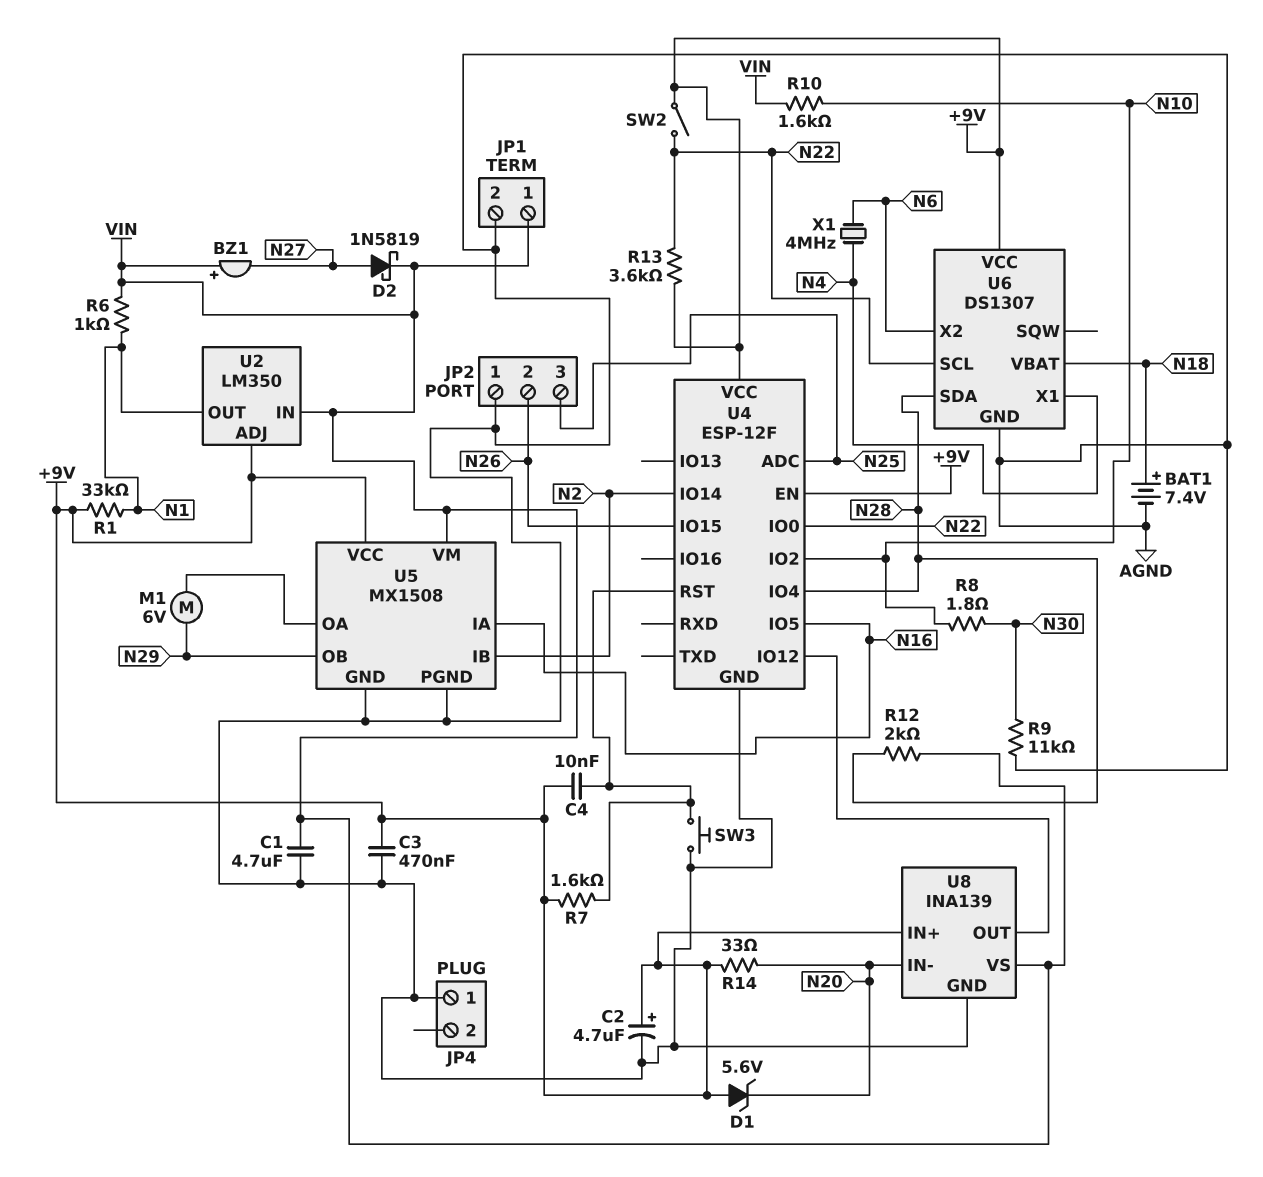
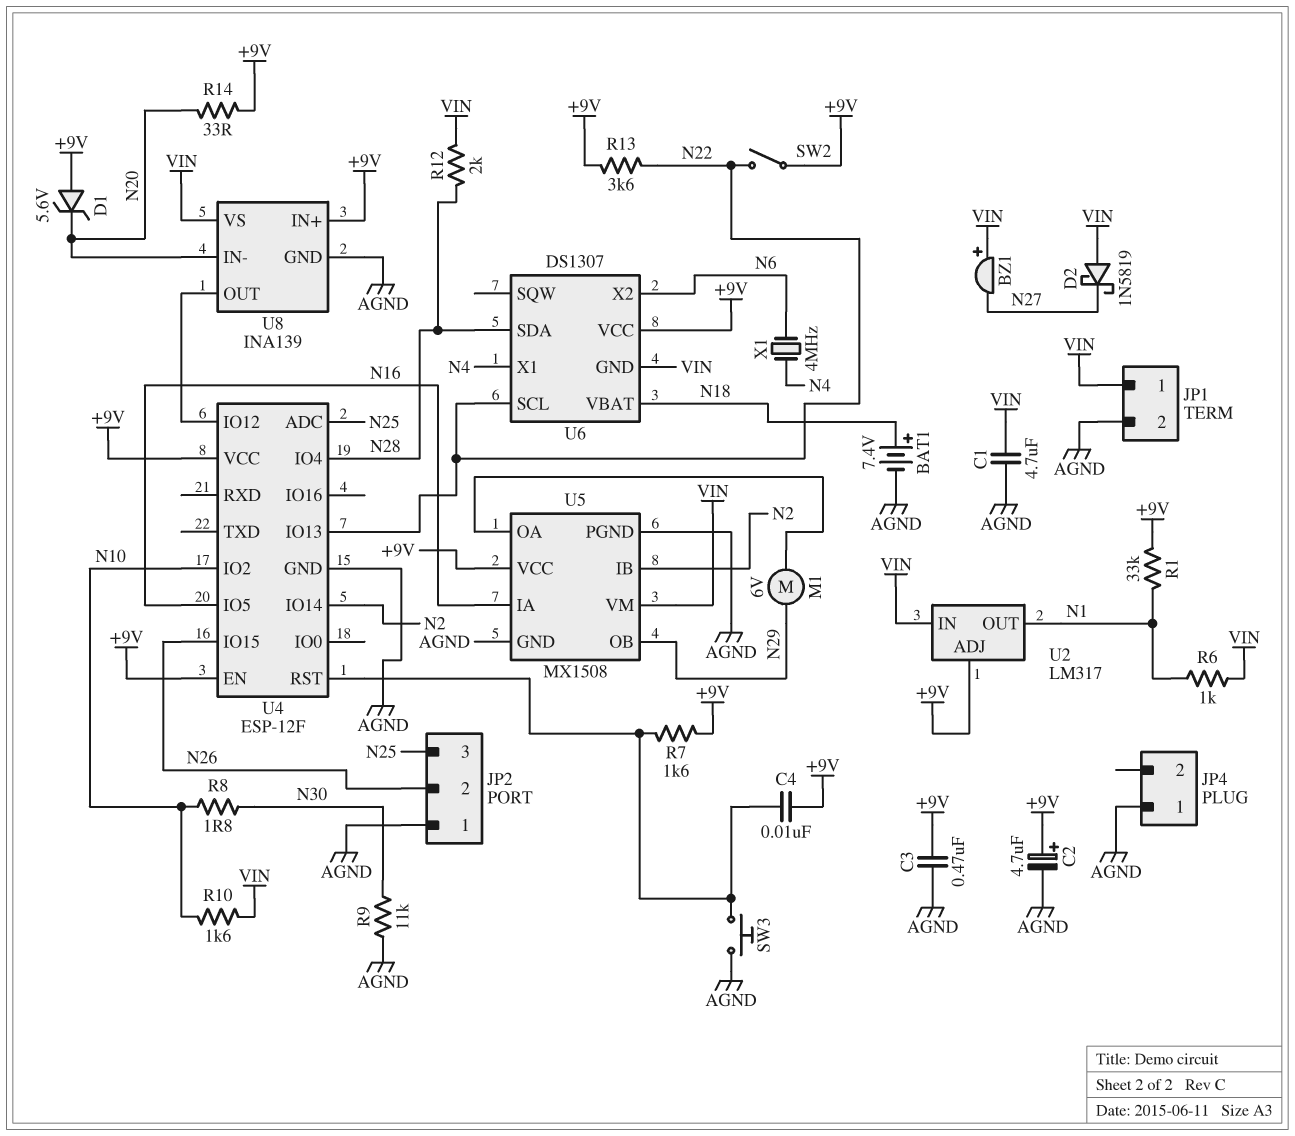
D2: schottky 1N5819 (A N27, K VIN) -> schottky 1N5819 (A VIN, K N27)
U2: LM350 -> LM317
U4 pin IO0: N22 -> none
U4 pin IO13: none -> N22
U6 pin GND: AGND -> VIN

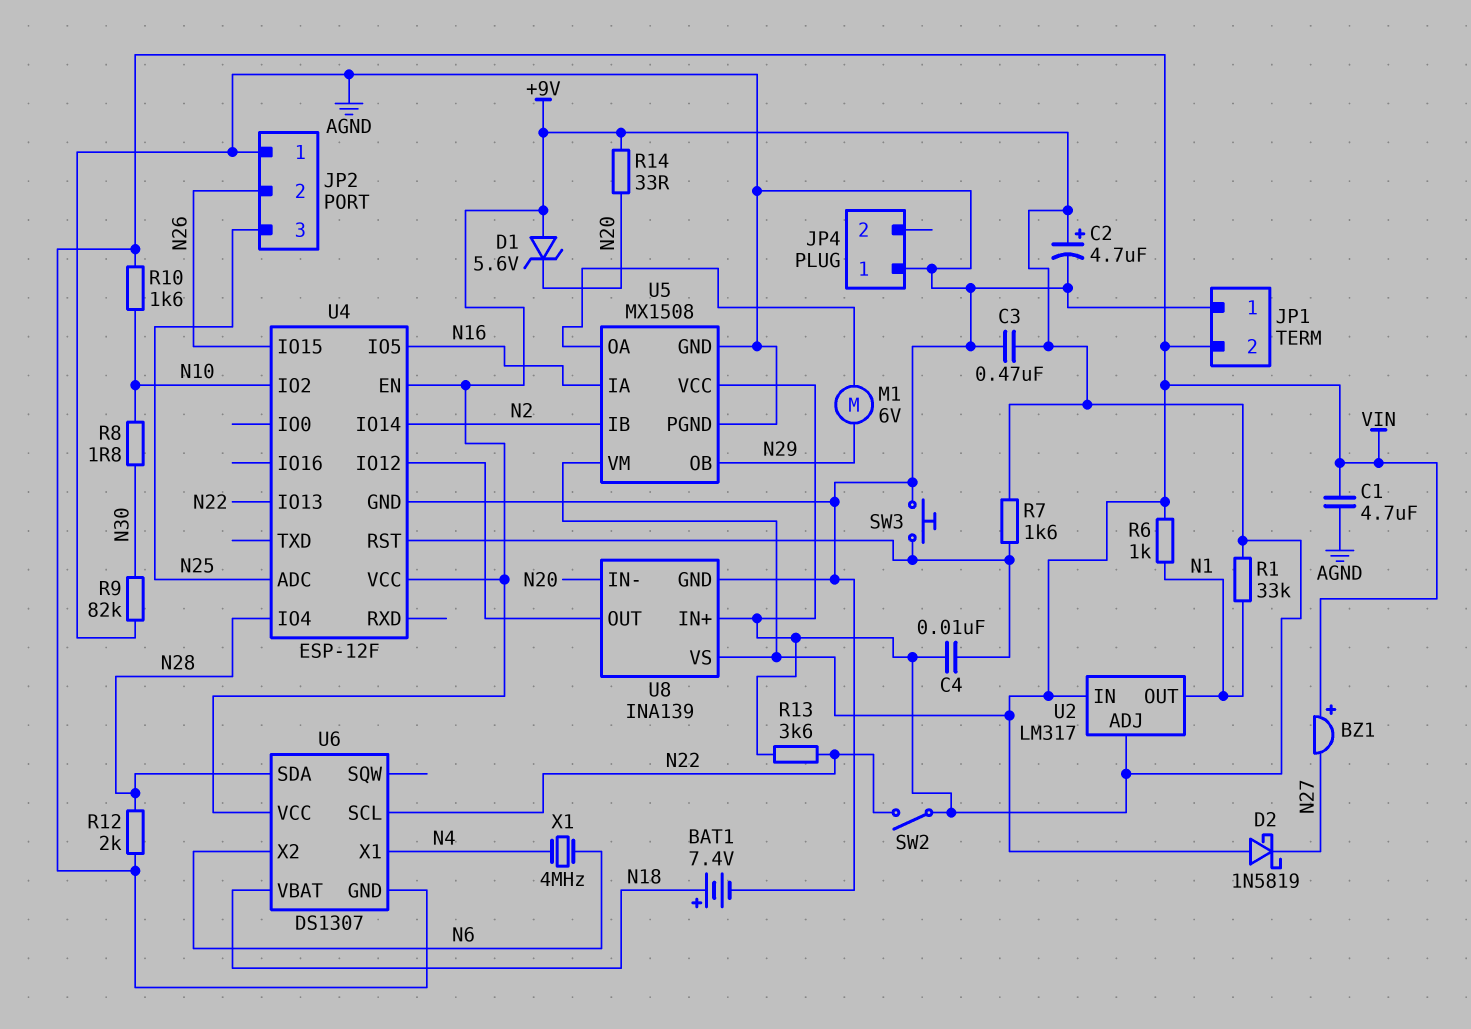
JP1 pin 1: VIN -> AGND
JP1 pin 2: AGND -> VIN
R9: 11k (AGND, N30) -> 82k (AGND, N30)

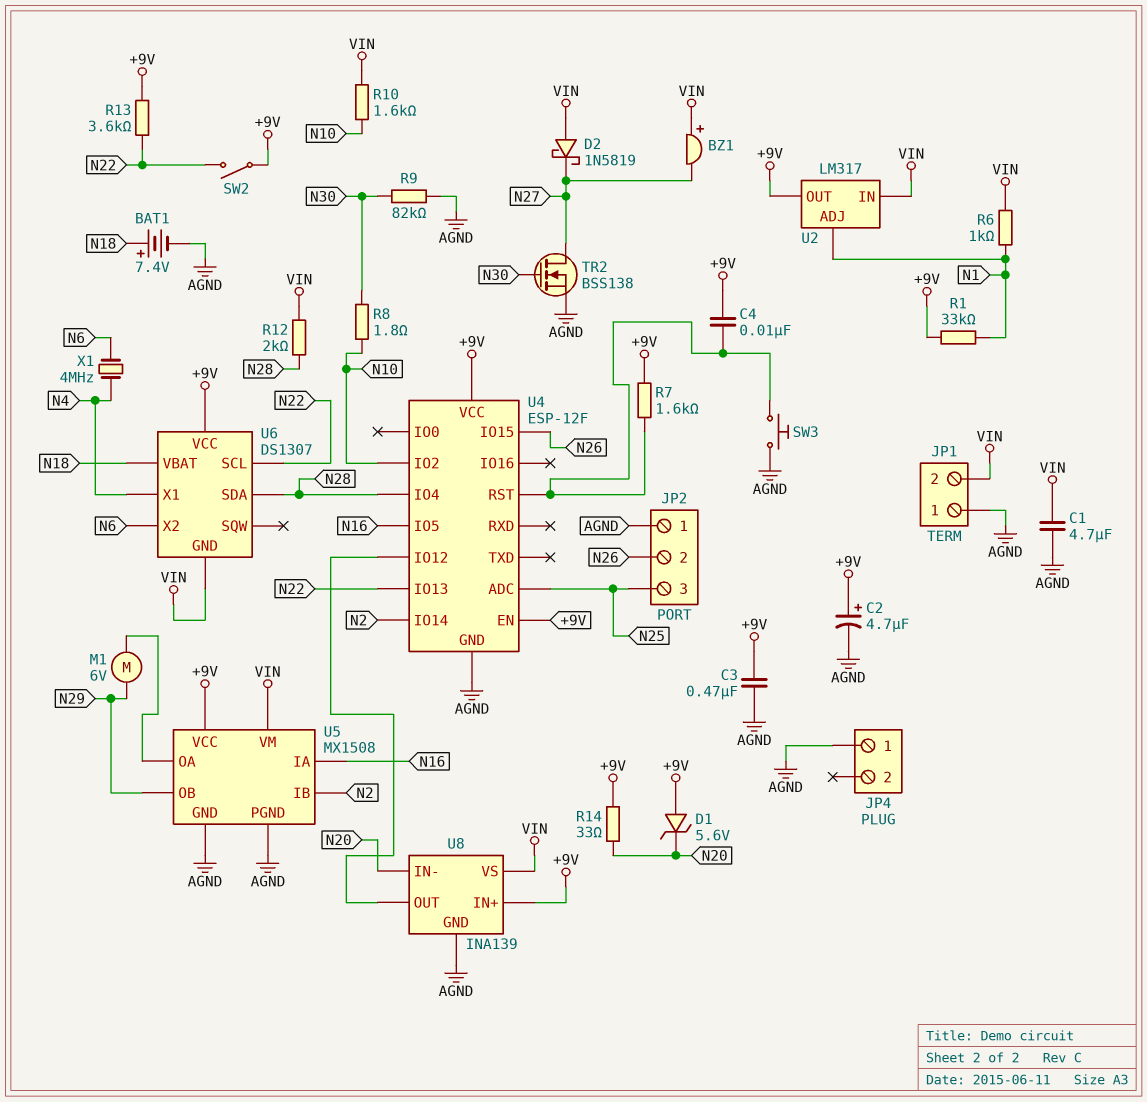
TR2: none -> NMOS BSS138 (G N30, D N27, S AGND)
U2 pin ADJ: +9V -> N1
U2 pin OUT: N1 -> +9V

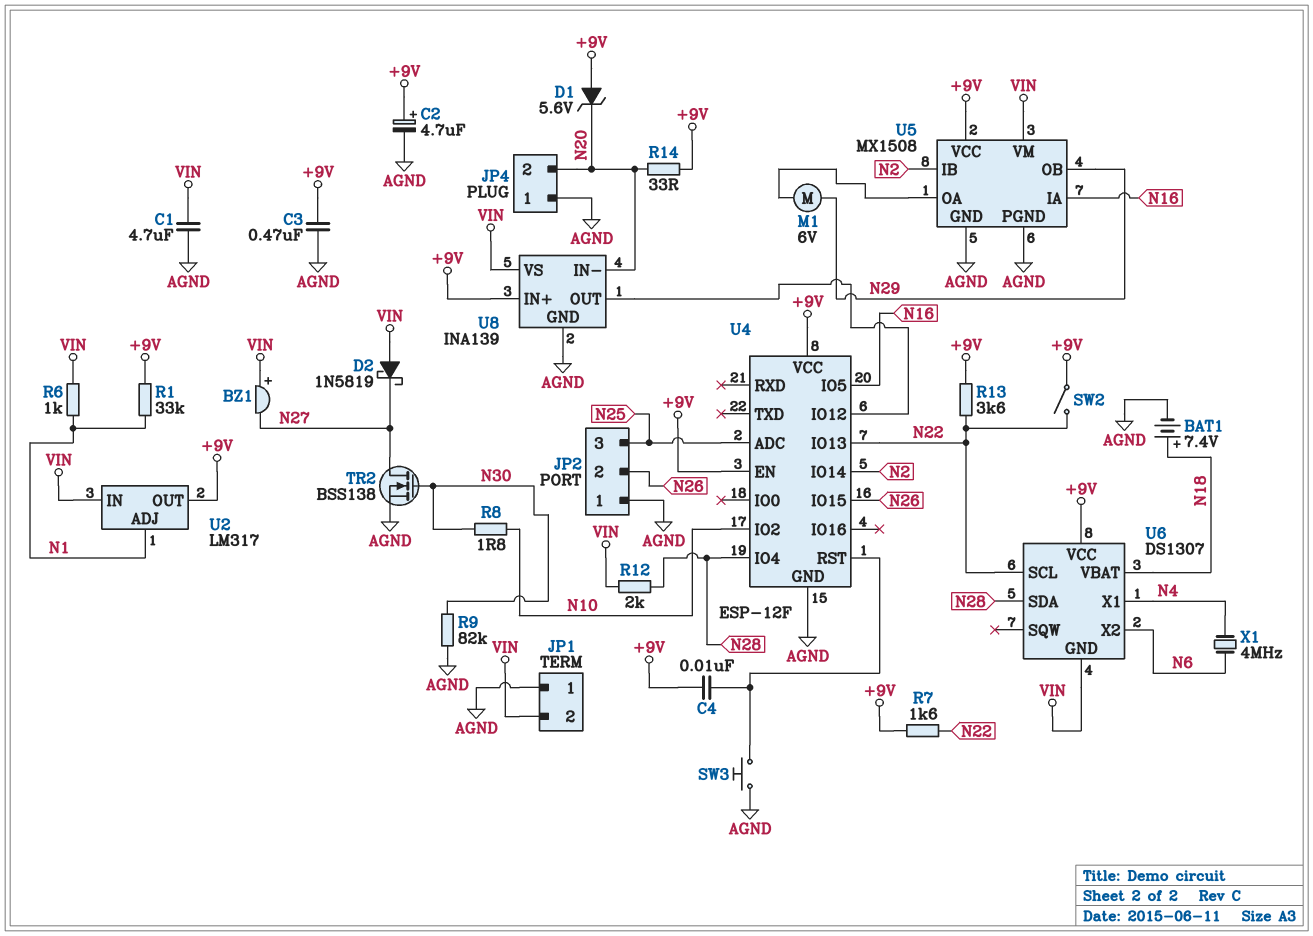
JP4 pin 2: none -> N20
R7: 1.6k (+9V, U4/RST) -> 1.6k (+9V, N22)
R10: 1.6k (N10, VIN) -> none

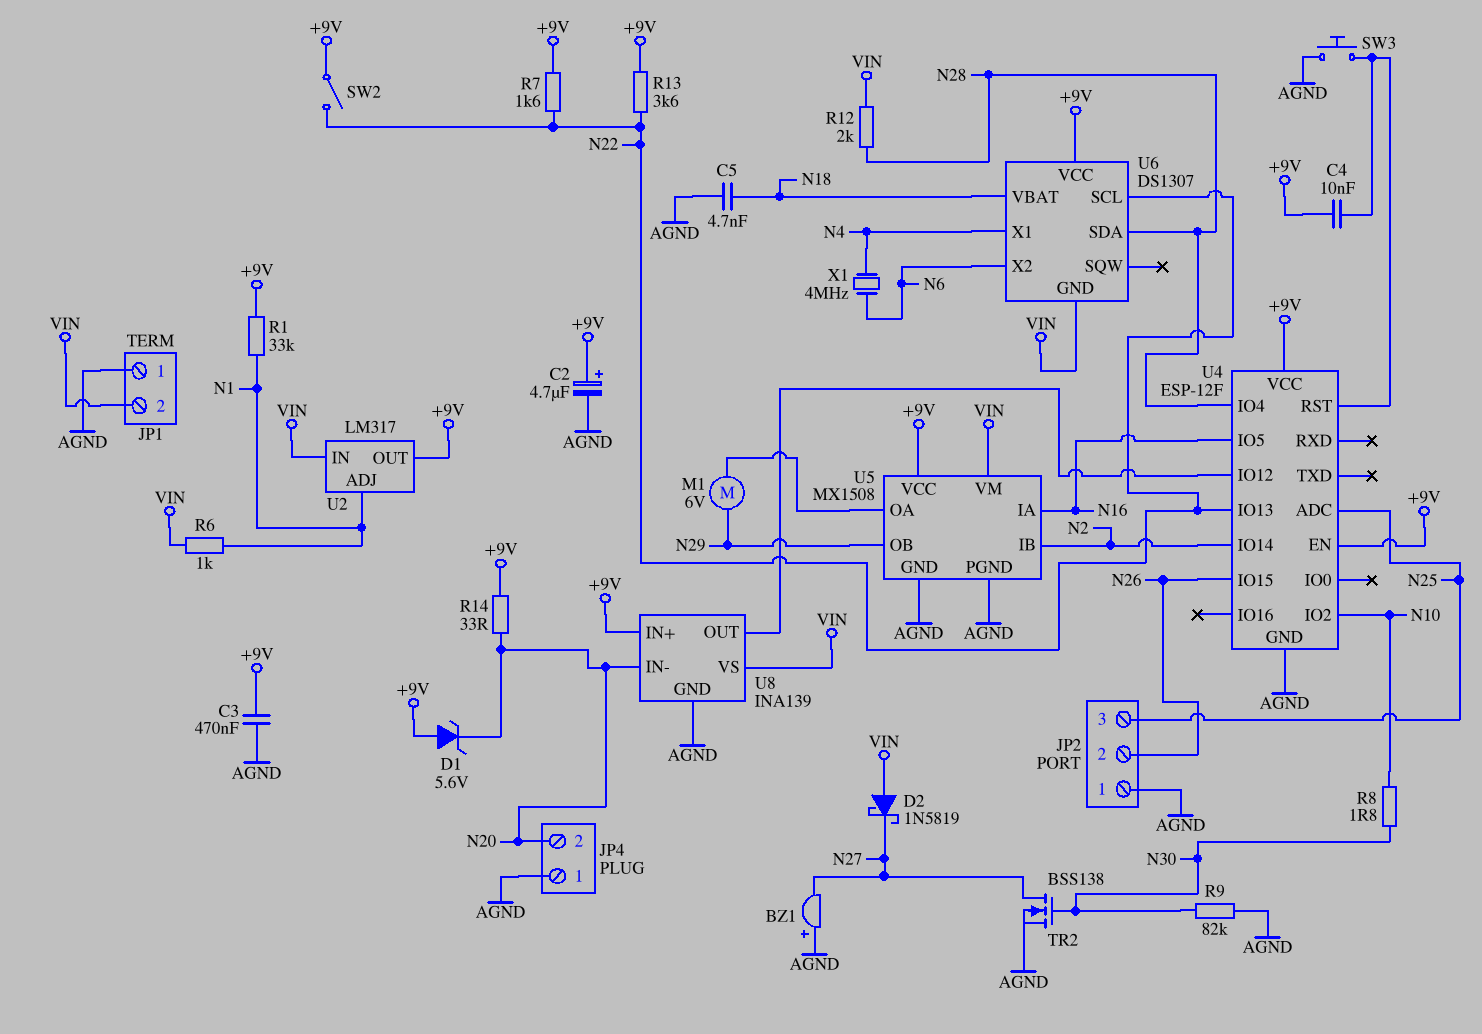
BAT1: 7.4V (plus N18, minus AGND) -> none
BZ1: buzzer (plus VIN, minus N27) -> buzzer (plus AGND, minus N27)
C1: 4.7uF (AGND, VIN) -> none
C5: none -> 4.7nF (AGND, N18)

